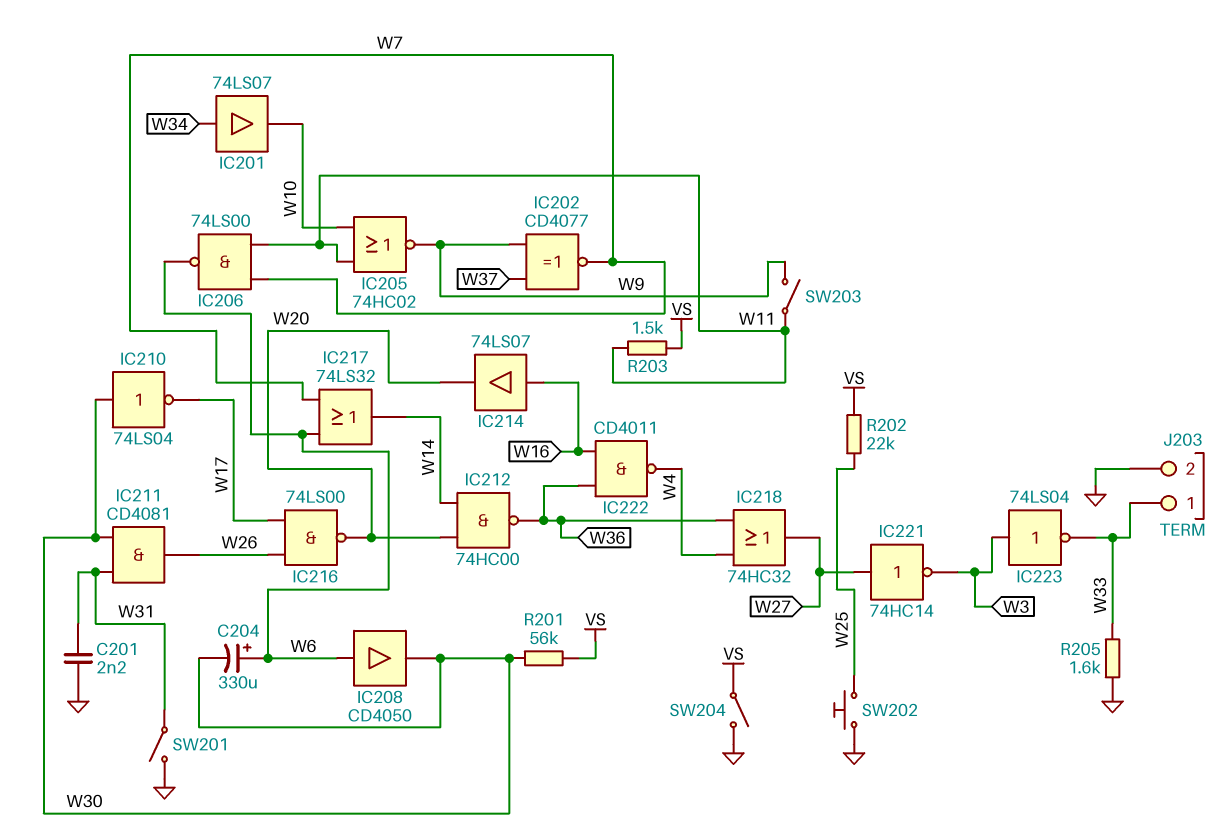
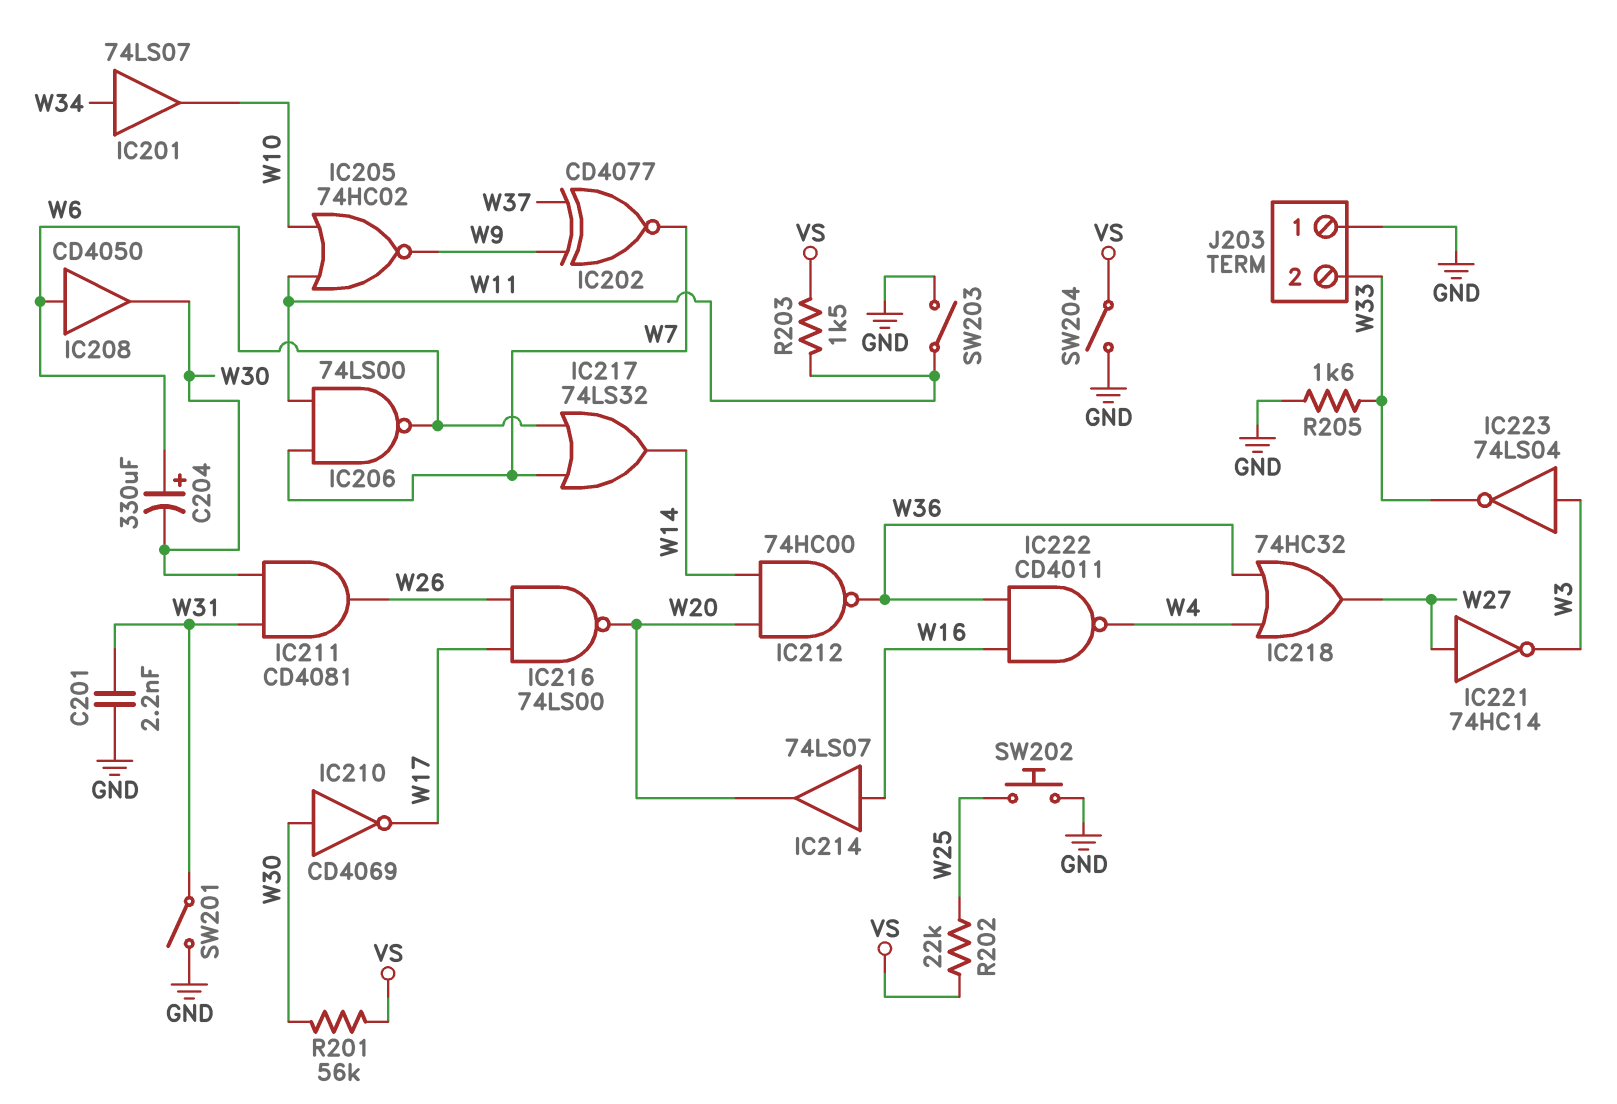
IC210: NOT 74LS04 (in W30, out W17) -> NOT CD4069 (in W30, out W17)
J203 pin 1: W33 -> GND
J203 pin 2: GND -> W33
SW203: switch (W9, W11) -> switch (GND, W11)

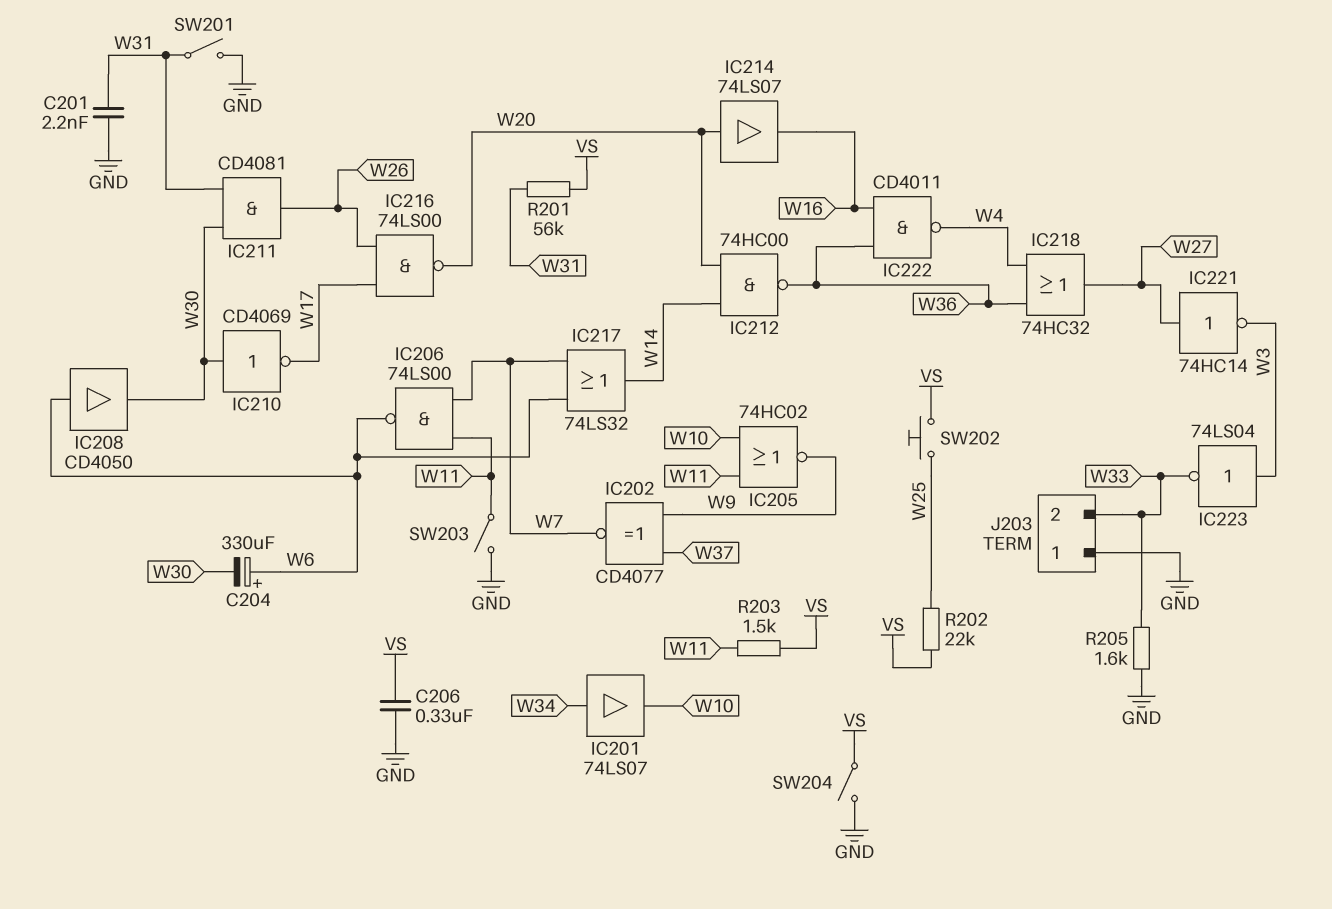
C206: none -> 330nF (GND, VS)
IC214: buffer 74LS07 (in W16, out W20) -> buffer 74LS07 (in W20, out W16)
R201: 56k (VS, W30) -> 56k (VS, W31)
SW202: button (GND, W25) -> button (VS, W25)

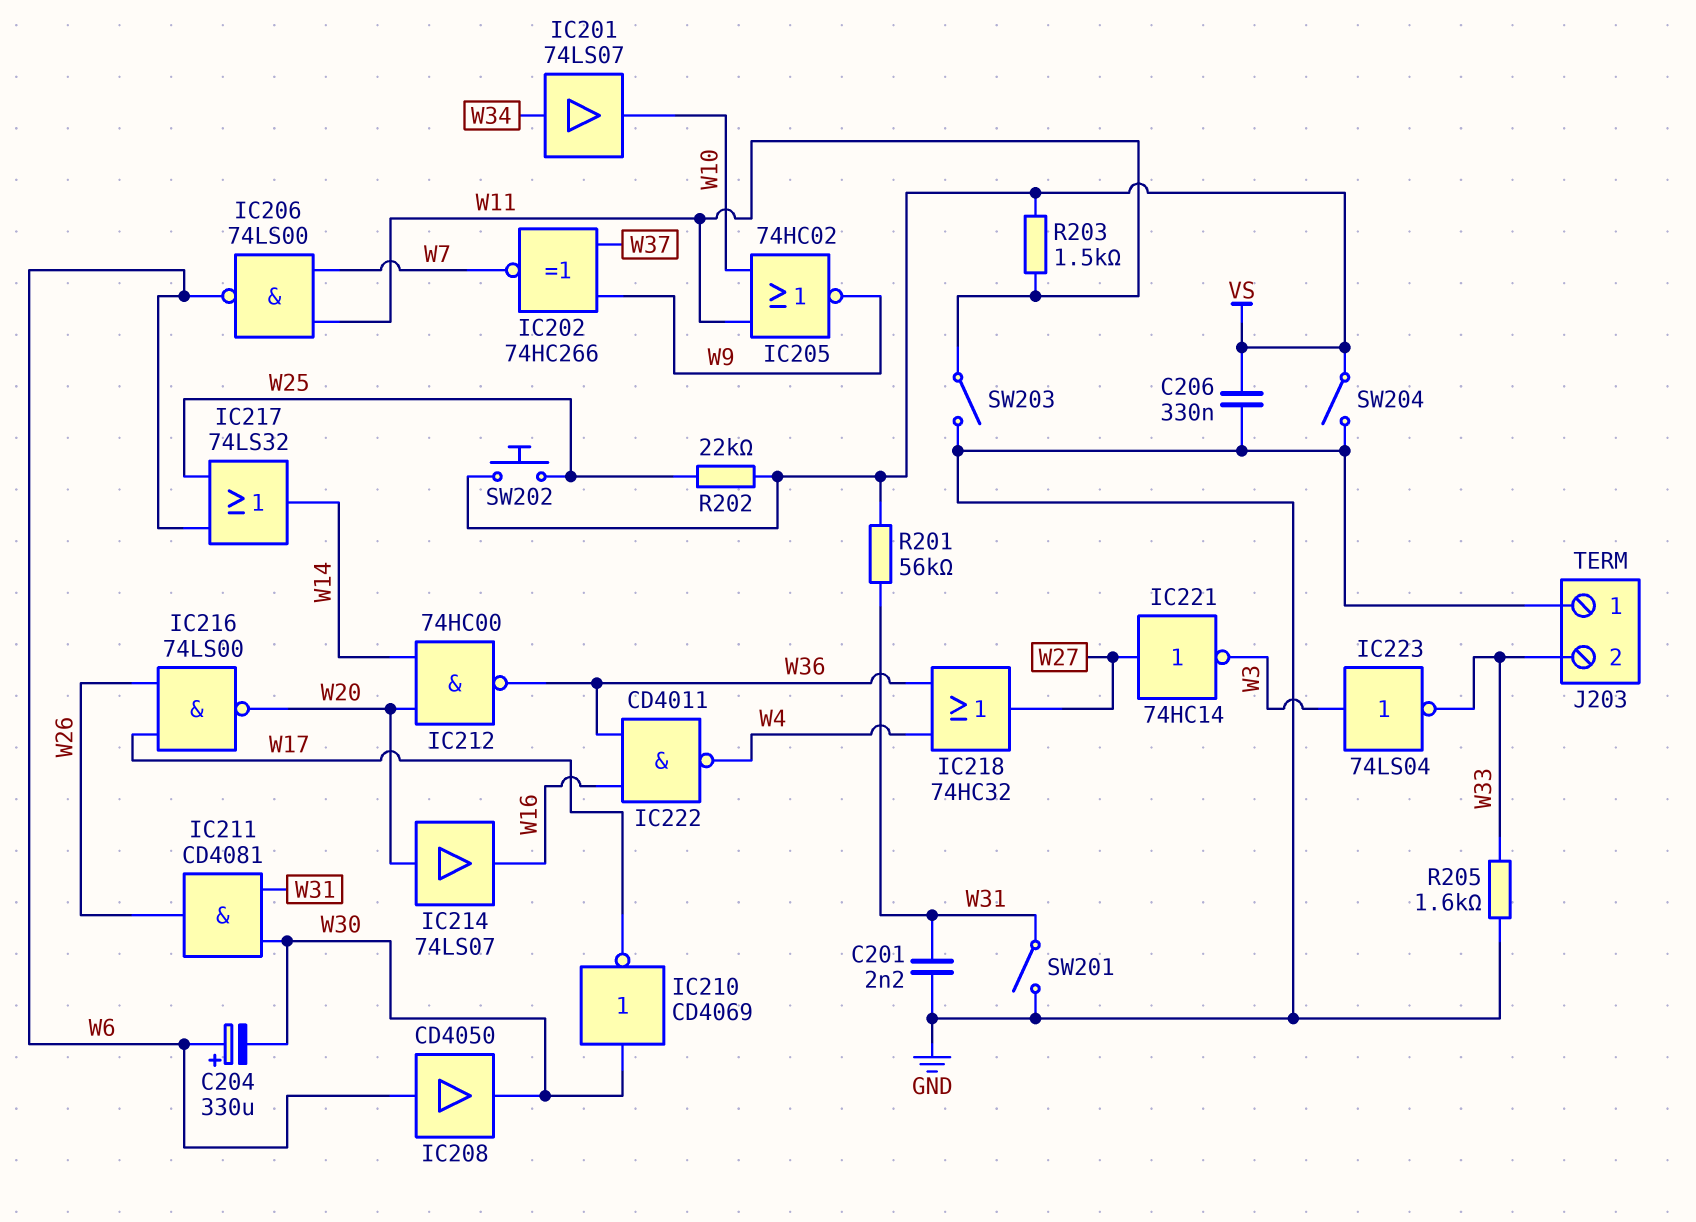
IC202: XNOR CD4077 (in W9, in W37, out W7) -> XNOR 74HC266 (in W9, in W37, out W7)
IC217: OR 74LS32 (in W6, in W7, out W14) -> OR 74LS32 (in W6, in W25, out W14)

